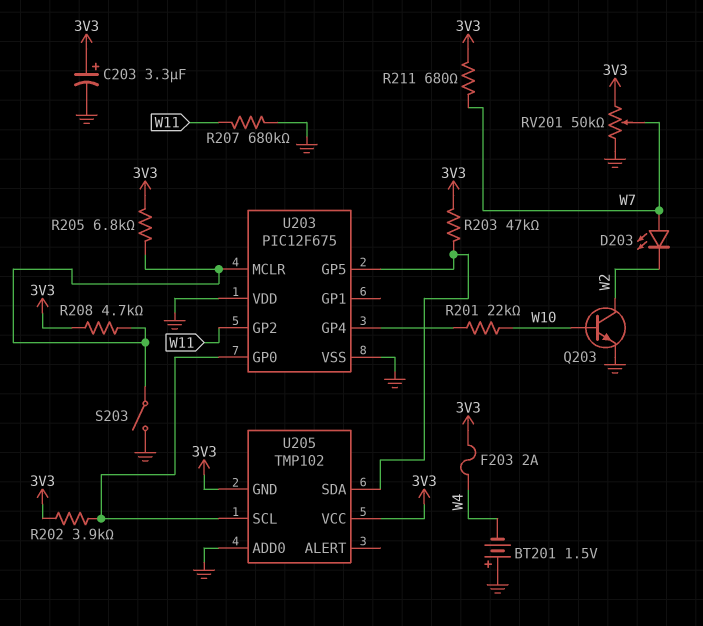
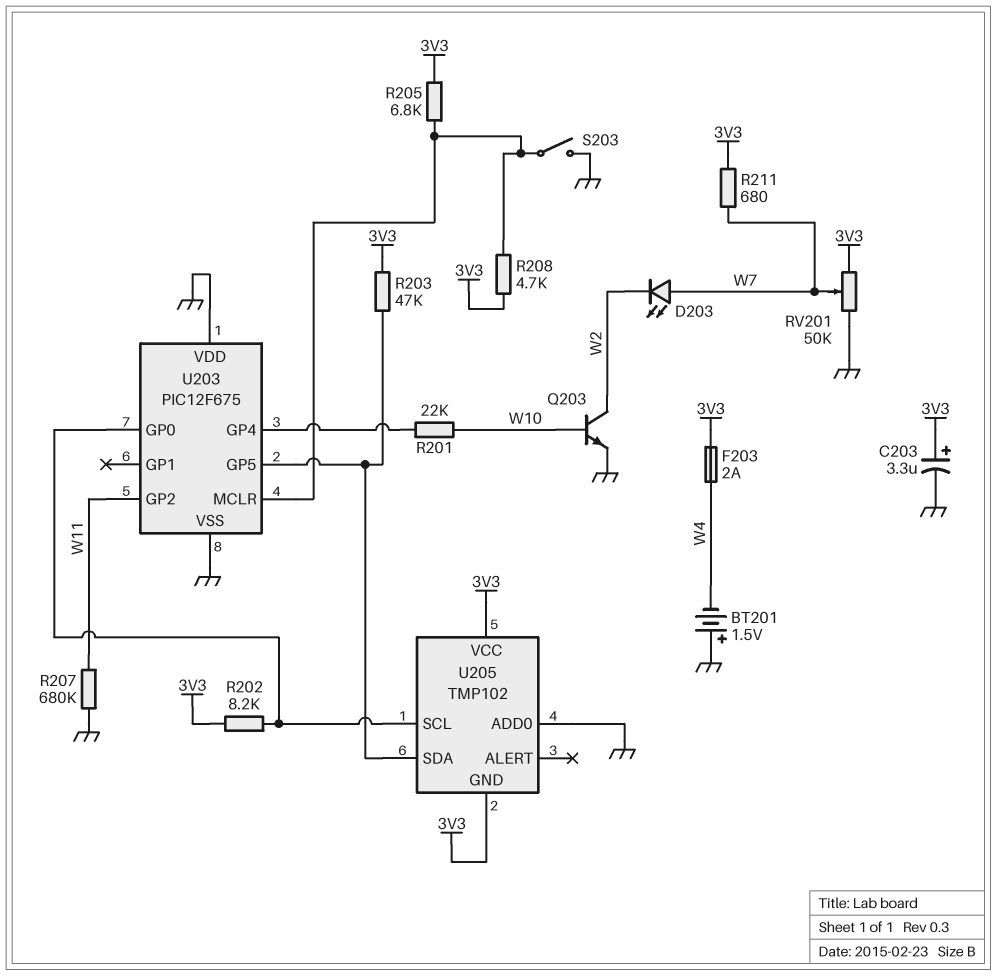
R202: 3.9k (3V3, U203/GP0) -> 8.2k (3V3, U203/GP0)

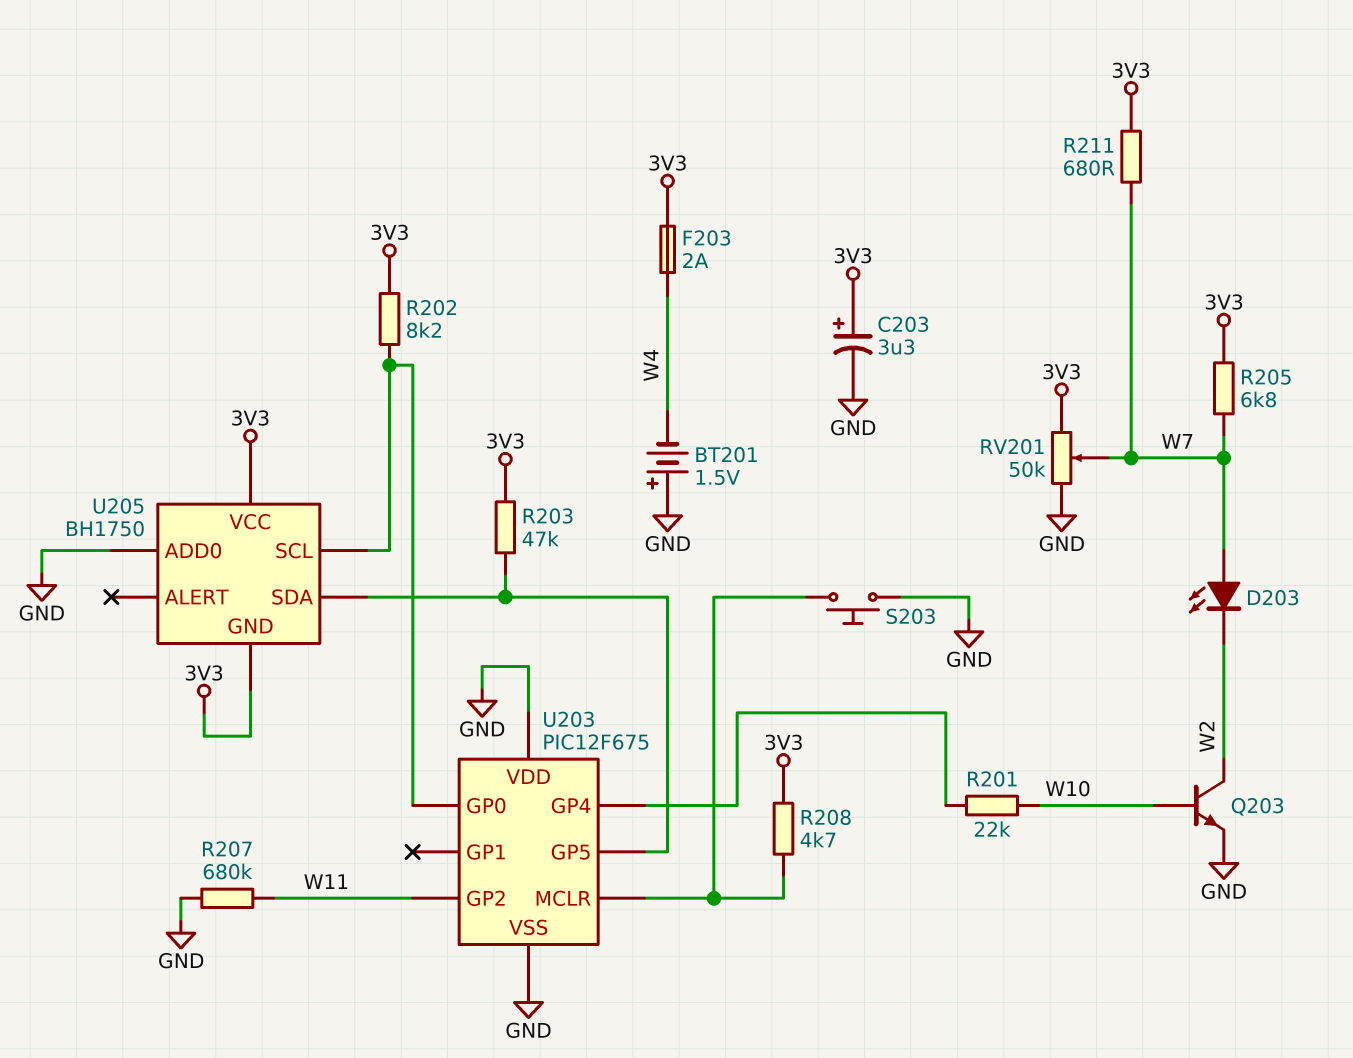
R205: 6.8k (3V3, U203/MCLR) -> 6.8k (3V3, W7)
S203: switch (GND, U203/MCLR) -> button (GND, U203/MCLR)
U205: TMP102 -> BH1750

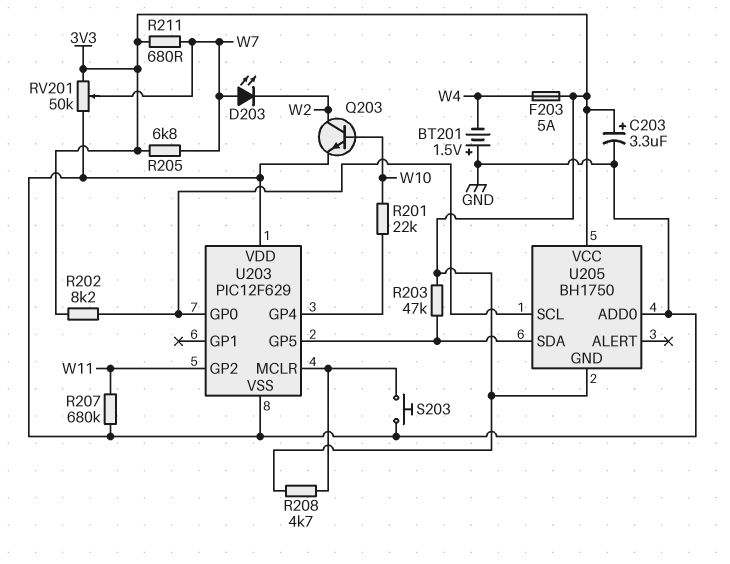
F203: 2A (3V3, W4) -> 5A (3V3, W4)
U203: PIC12F675 -> PIC12F629

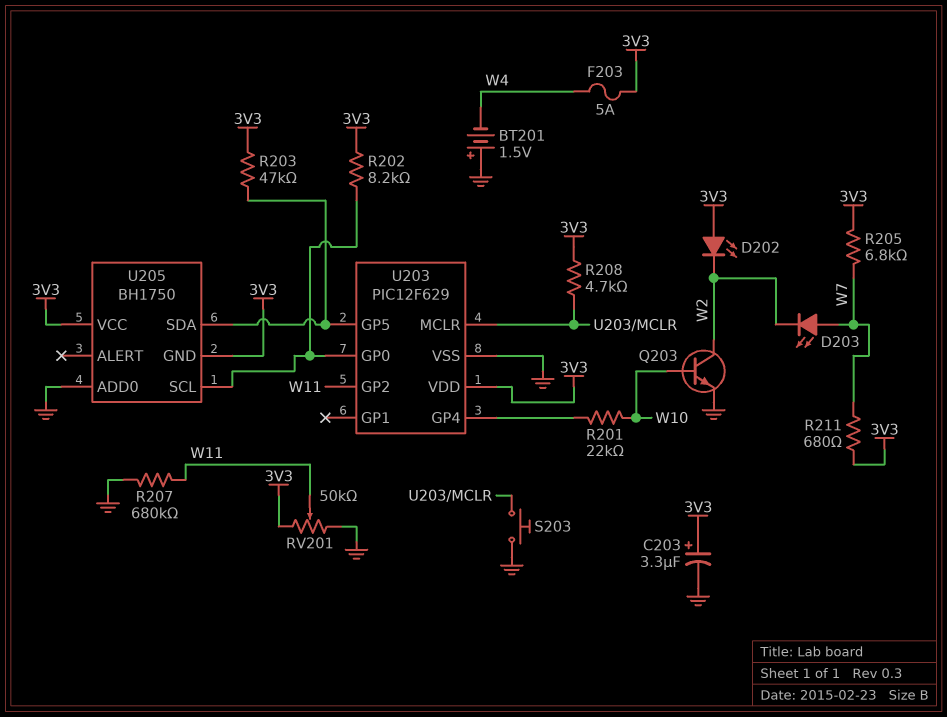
D202: none -> LED (A 3V3, K W2)
RV201: 50k (3V3, GND, wiper W7) -> 50k (3V3, GND, wiper W11)
U203 pin VDD: GND -> 3V3

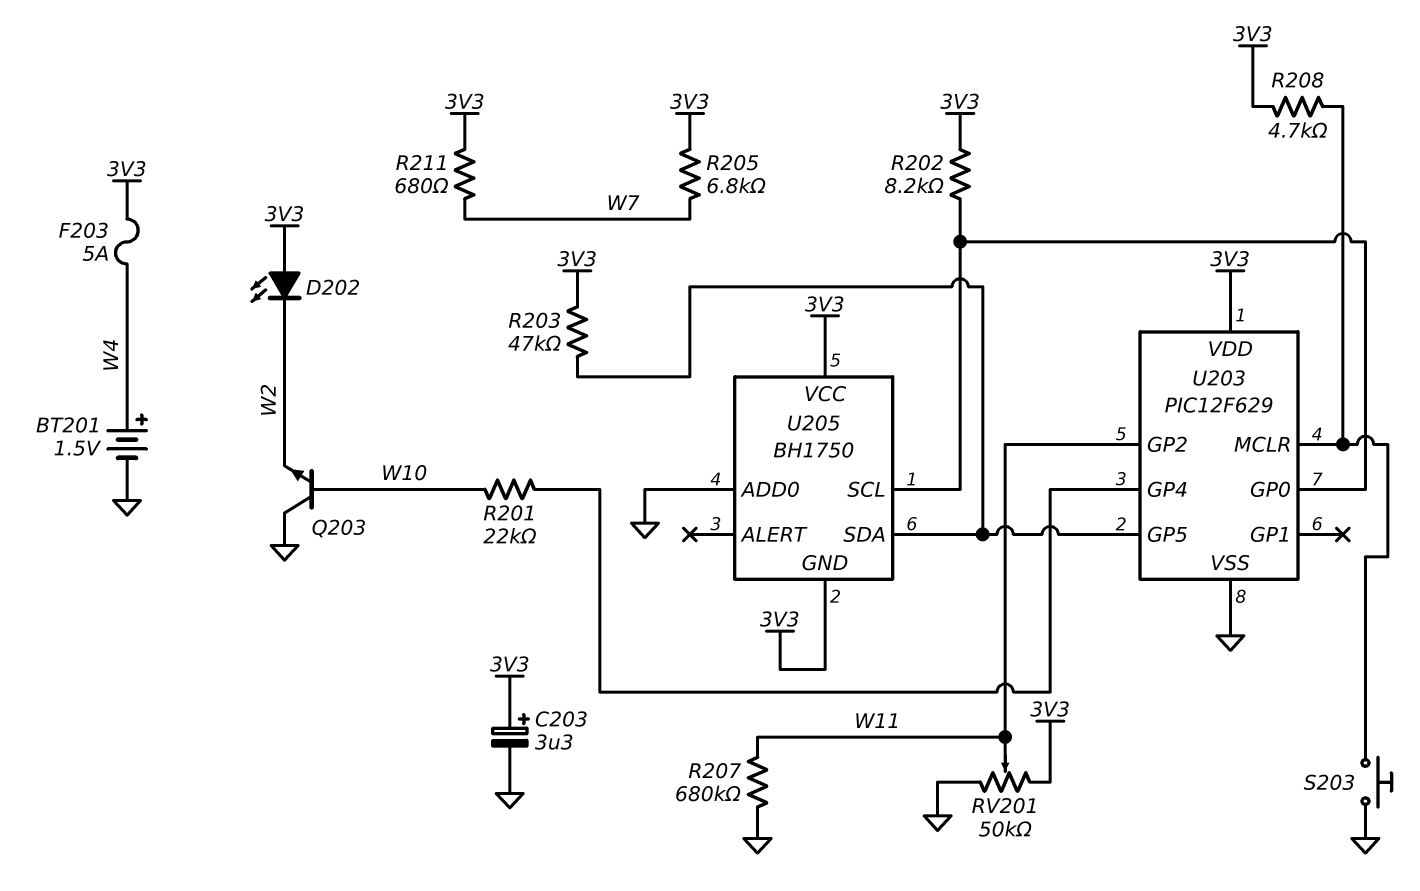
BT201: 1.5V (plus GND, minus W4) -> 1.5V (plus W4, minus GND)
D203: LED (A W7, K W2) -> none
Q203: NPN (B W10, C W2, E GND) -> NPN (B W10, C GND, E W2)

